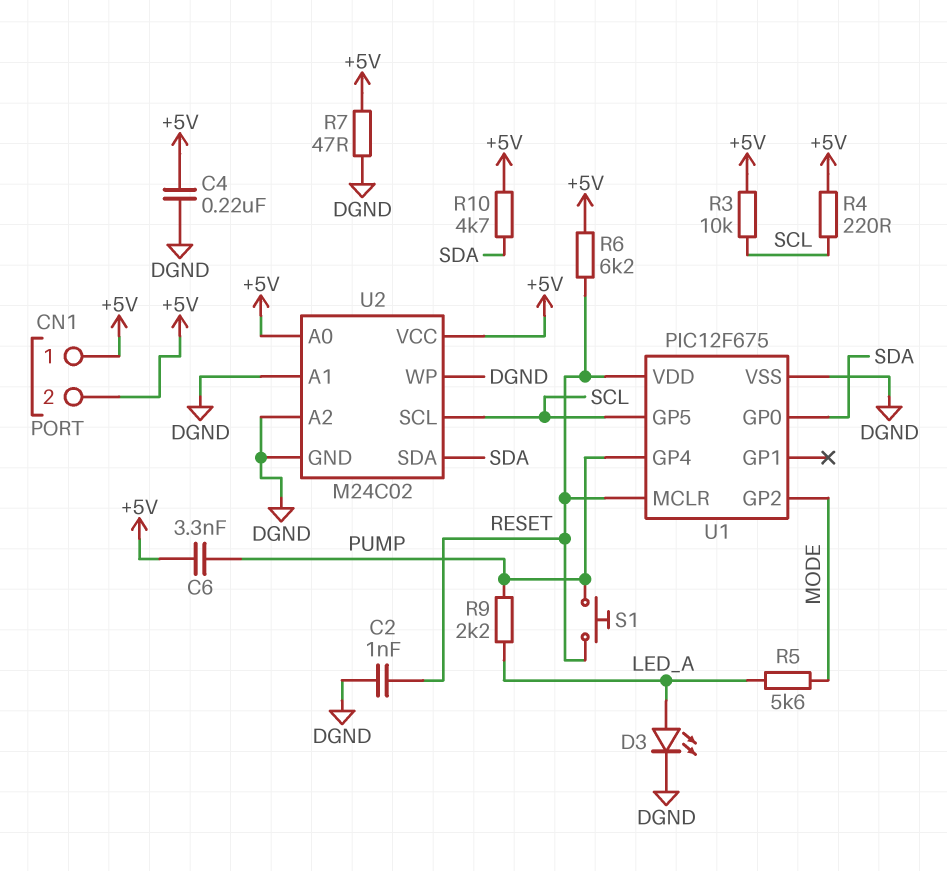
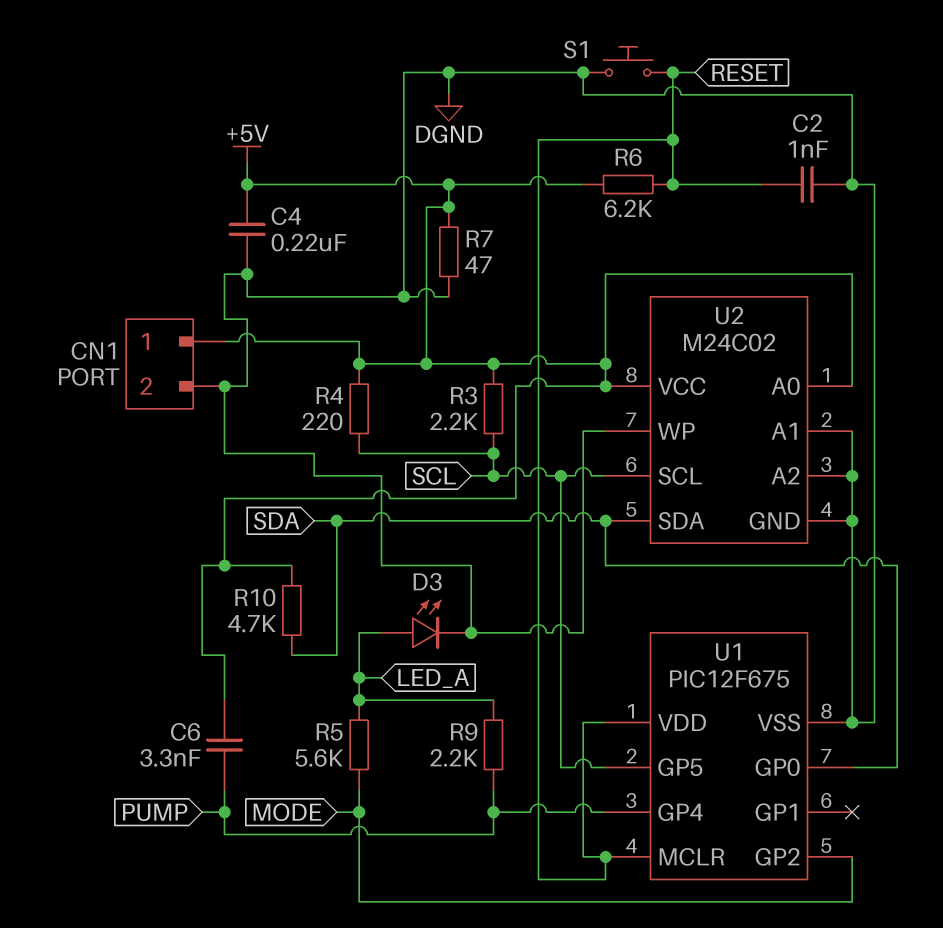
CN1 pin 2: +5V -> DGND
R3: 10k (+5V, SCL) -> 2.2k (+5V, SCL)
S1: button (PUMP, RESET) -> button (DGND, RESET)

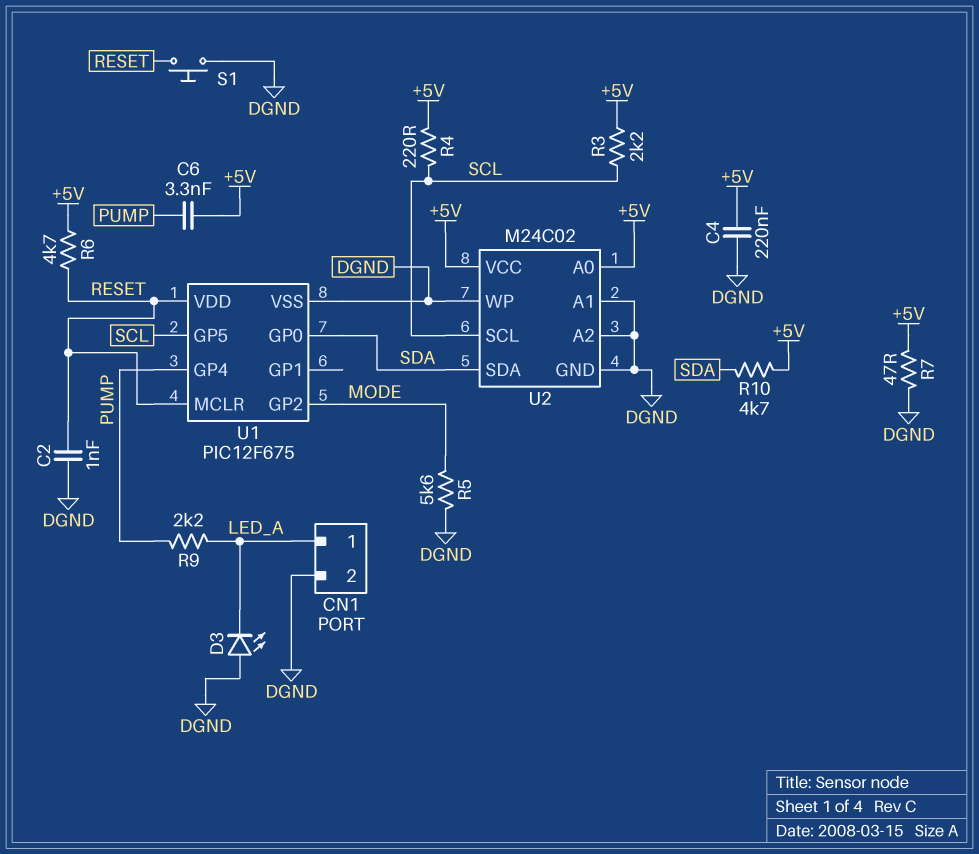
CN1 pin 1: +5V -> LED_A
D3: LED (A LED_A, K DGND) -> LED (A DGND, K LED_A)
R5: 5.6k (LED_A, MODE) -> 5.6k (DGND, MODE)
R6: 6.2k (+5V, RESET) -> 4.7k (+5V, RESET)

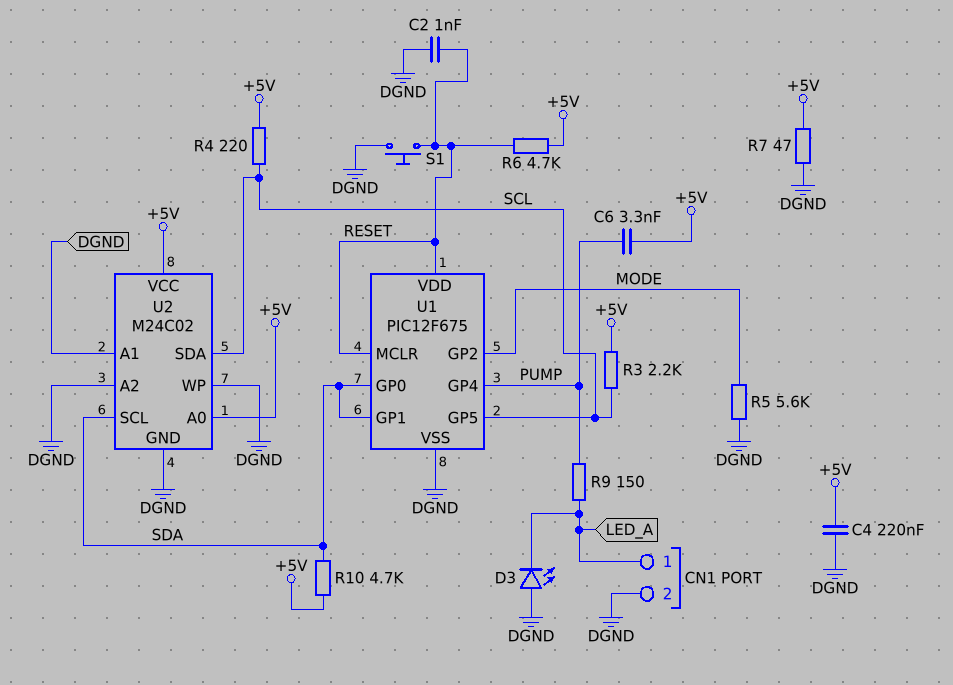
R9: 2.2k (LED_A, PUMP) -> 150 (LED_A, PUMP)
U1 pin GP1: none -> SDA
U2 pin SCL: SCL -> SDA
U2 pin SDA: SDA -> SCL

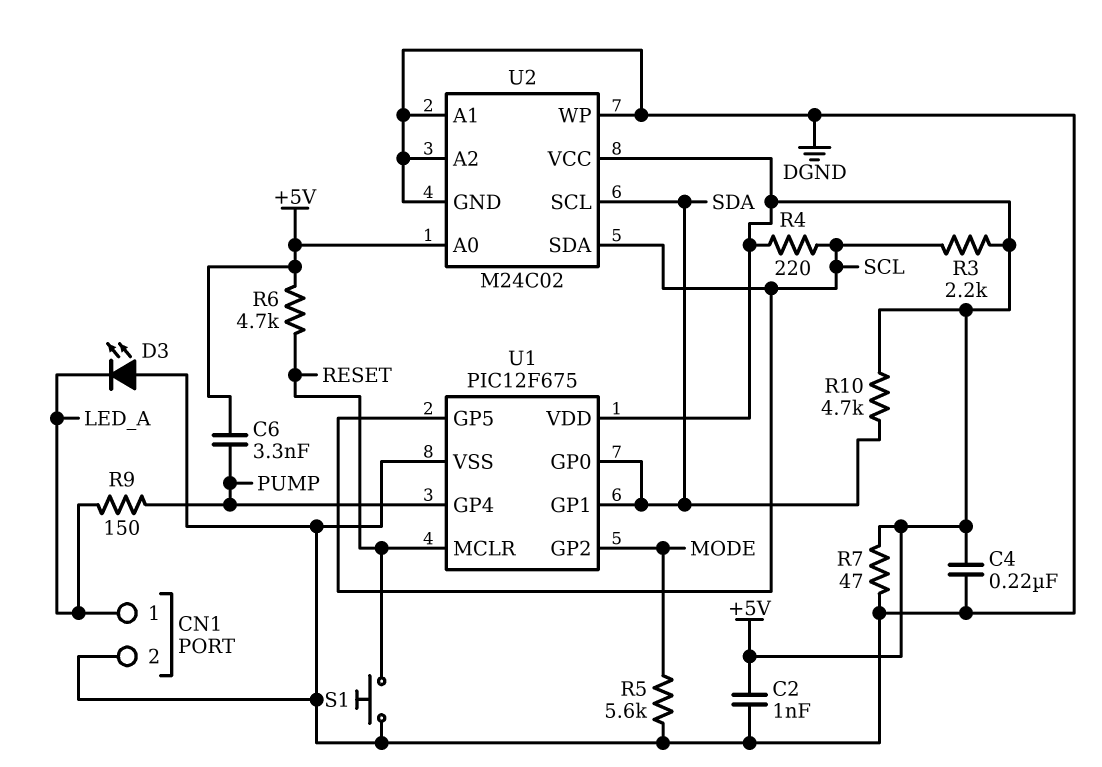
C2: 1nF (DGND, RESET) -> 1nF (+5V, DGND)
U1 pin VDD: RESET -> +5V

